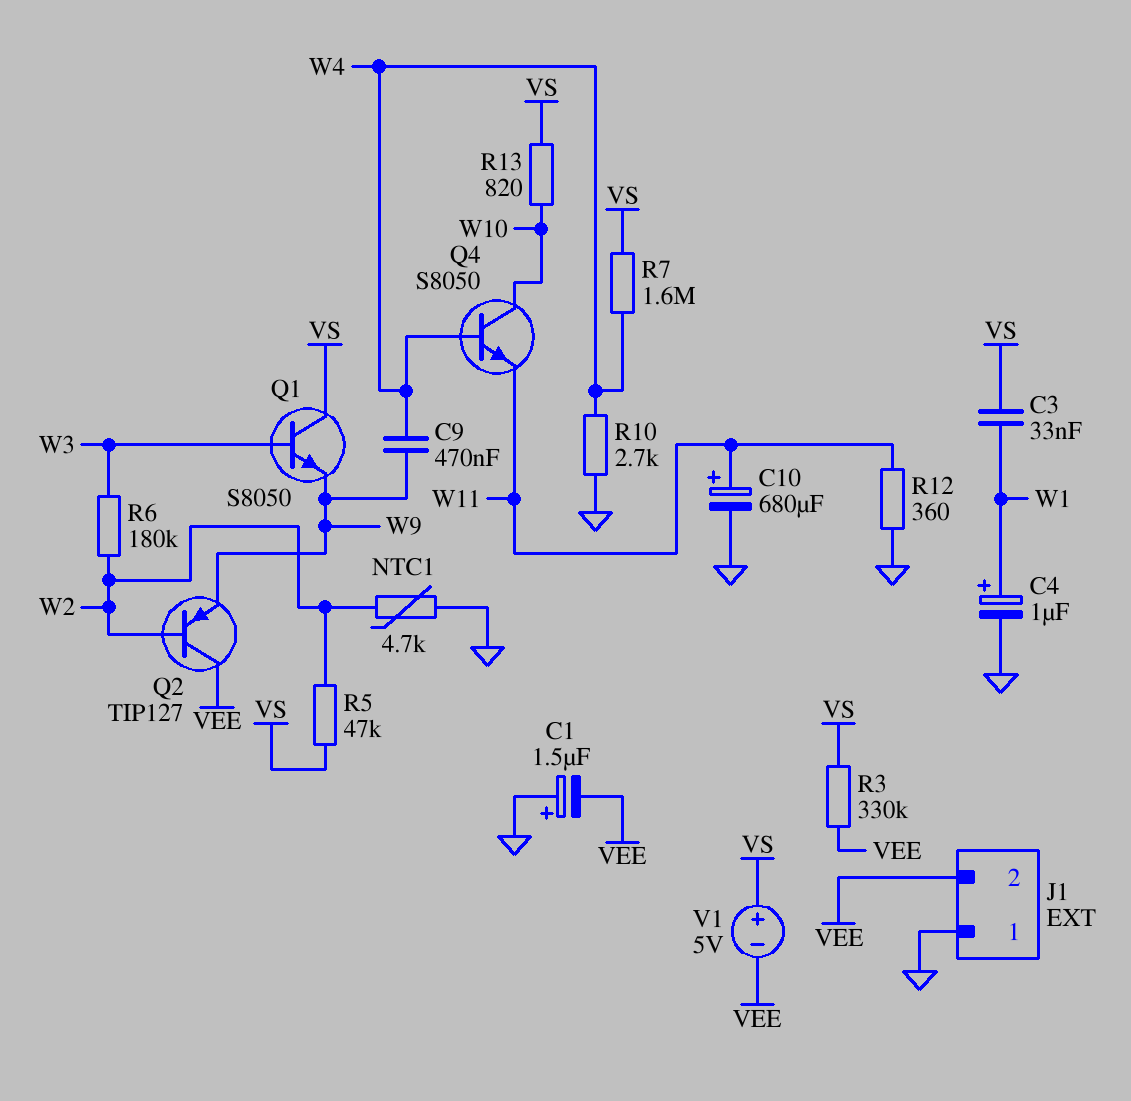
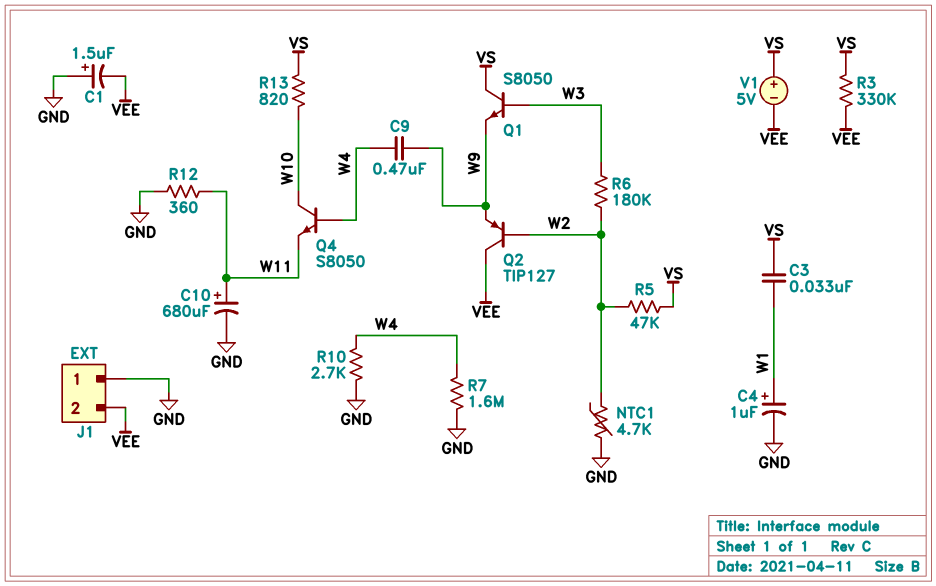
R7: 1.6M (VS, W4) -> 1.6M (GND, W4)

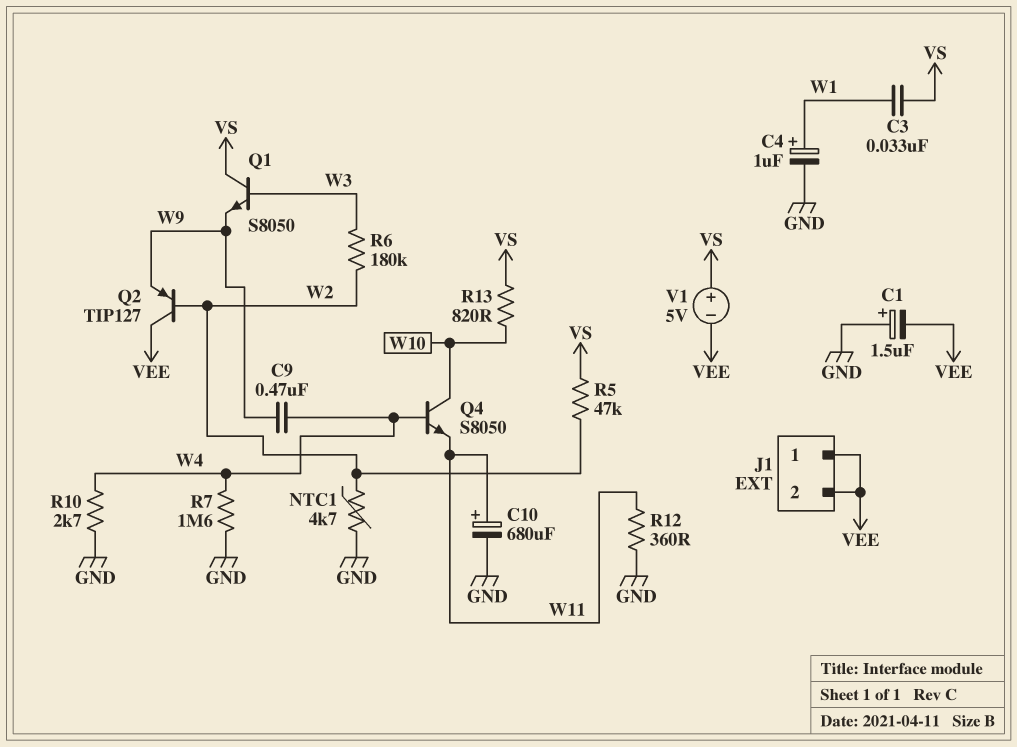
J1 pin 1: GND -> VEE
R3: 330k (VEE, VS) -> none

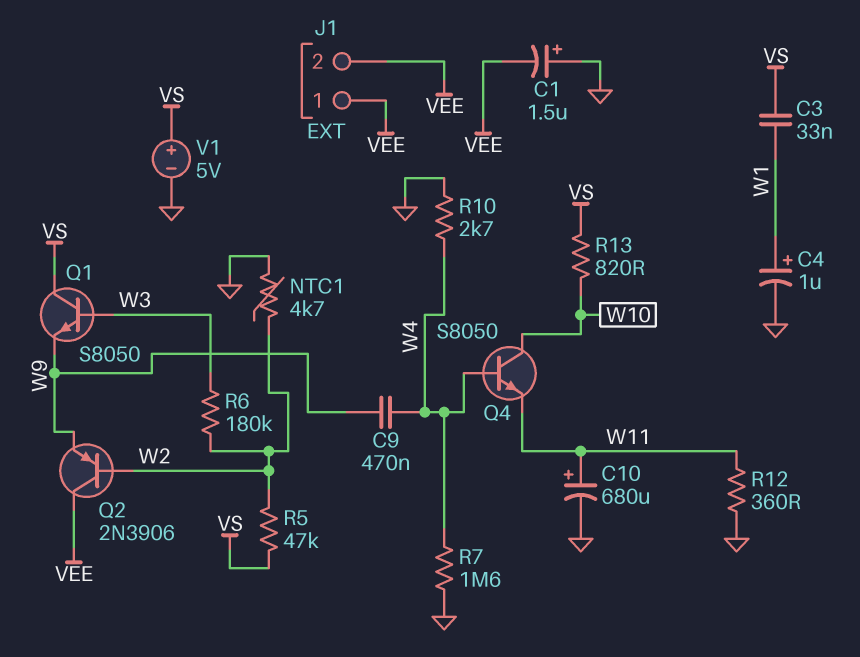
Q2: PNP TIP127 (B W2, C VEE, E W9) -> PNP 2N3906 (B W2, C VEE, E W9)
V1: 5V (plus VS, minus VEE) -> 5V (plus VS, minus GND)

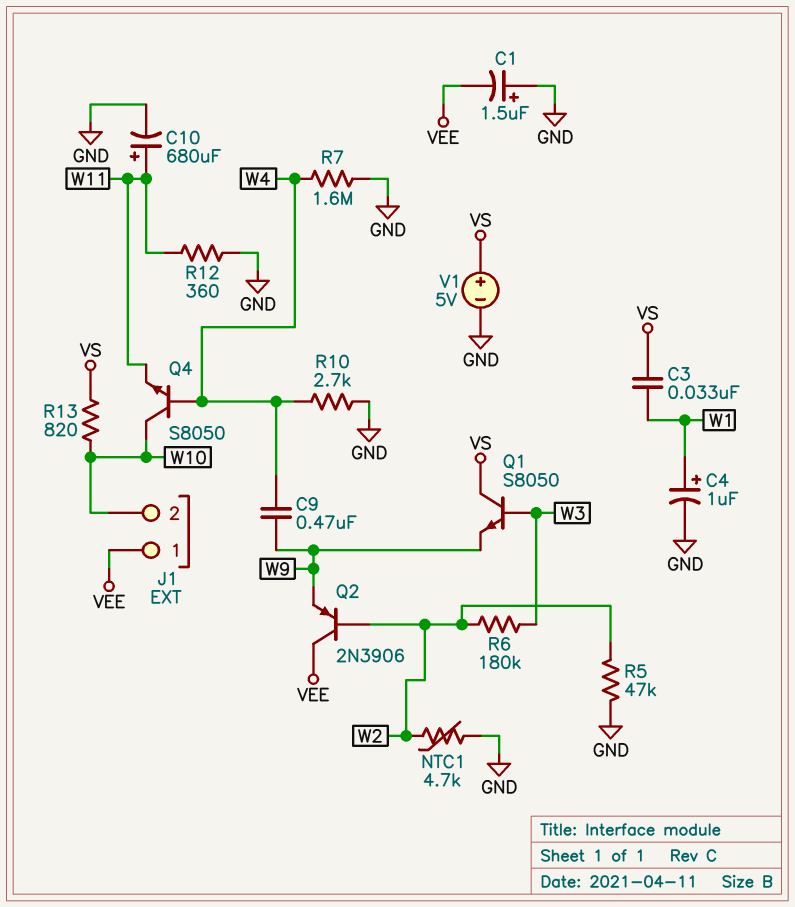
J1 pin 2: VEE -> W10
R5: 47k (VS, W2) -> 47k (GND, W2)

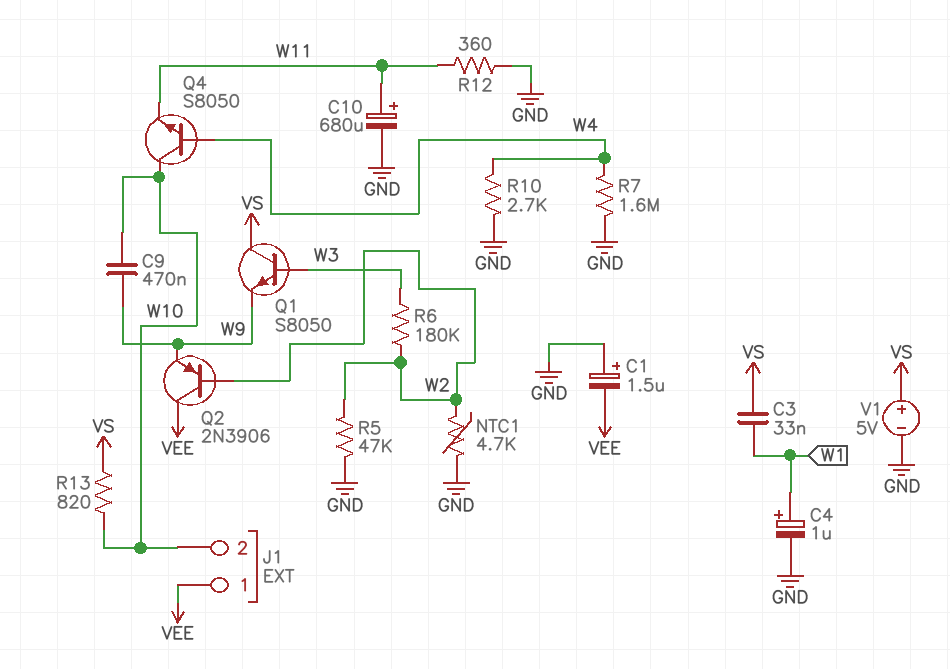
C9: 470nF (W4, W9) -> 470nF (W9, W10)

